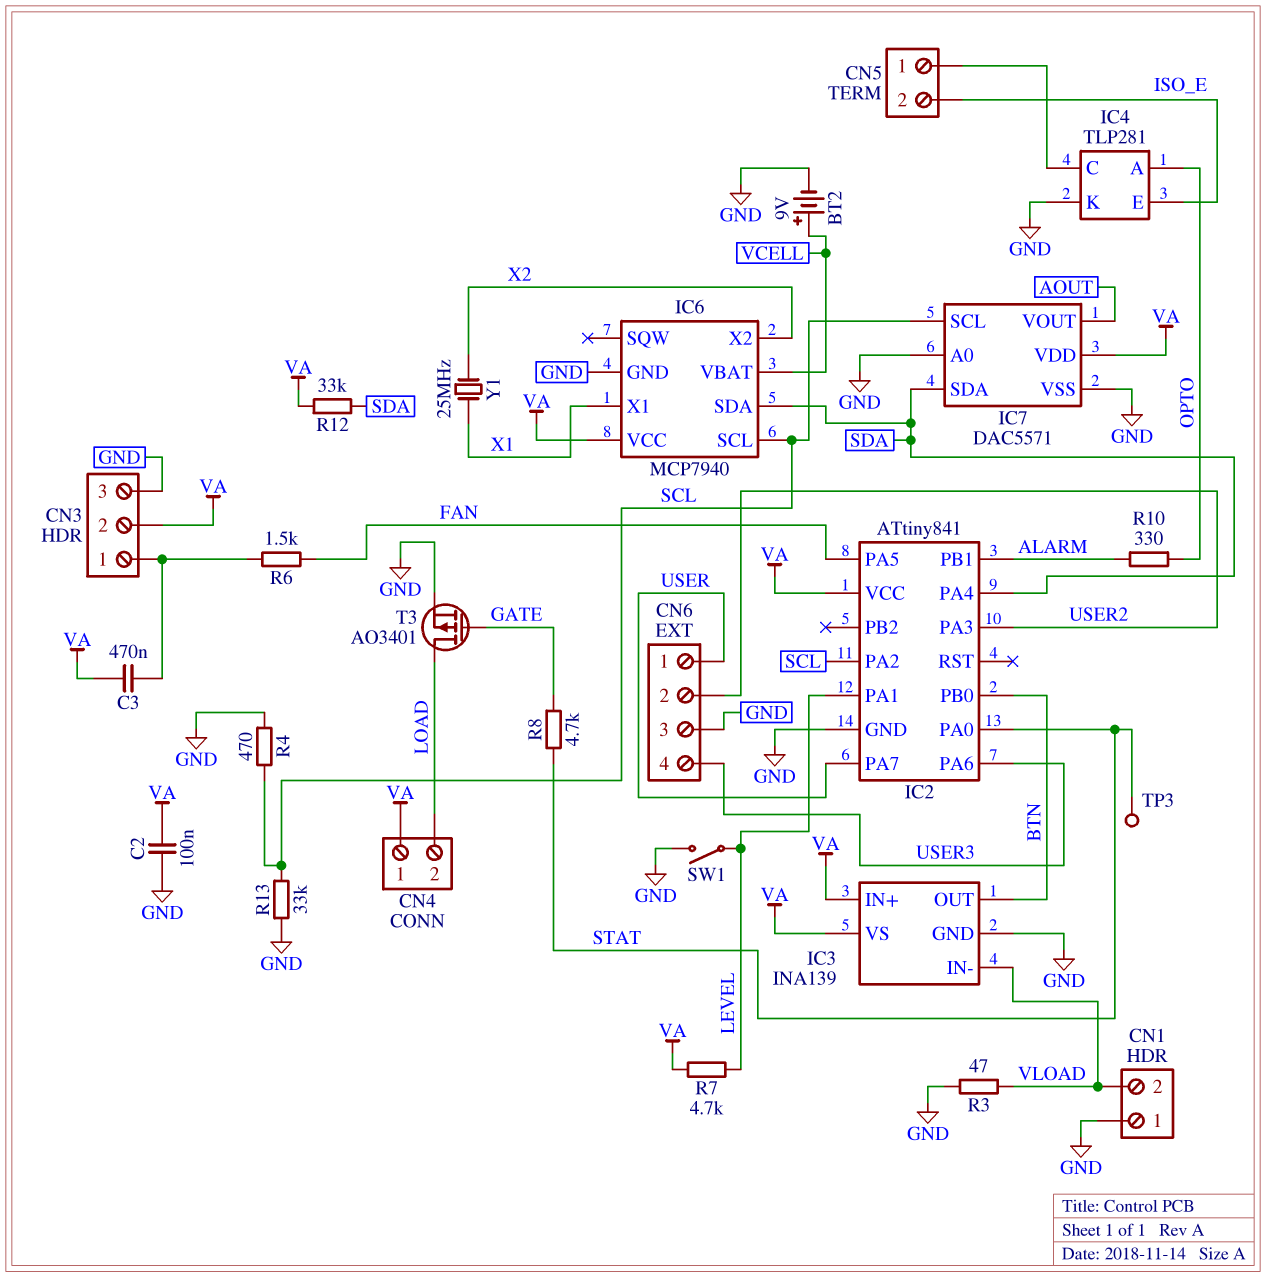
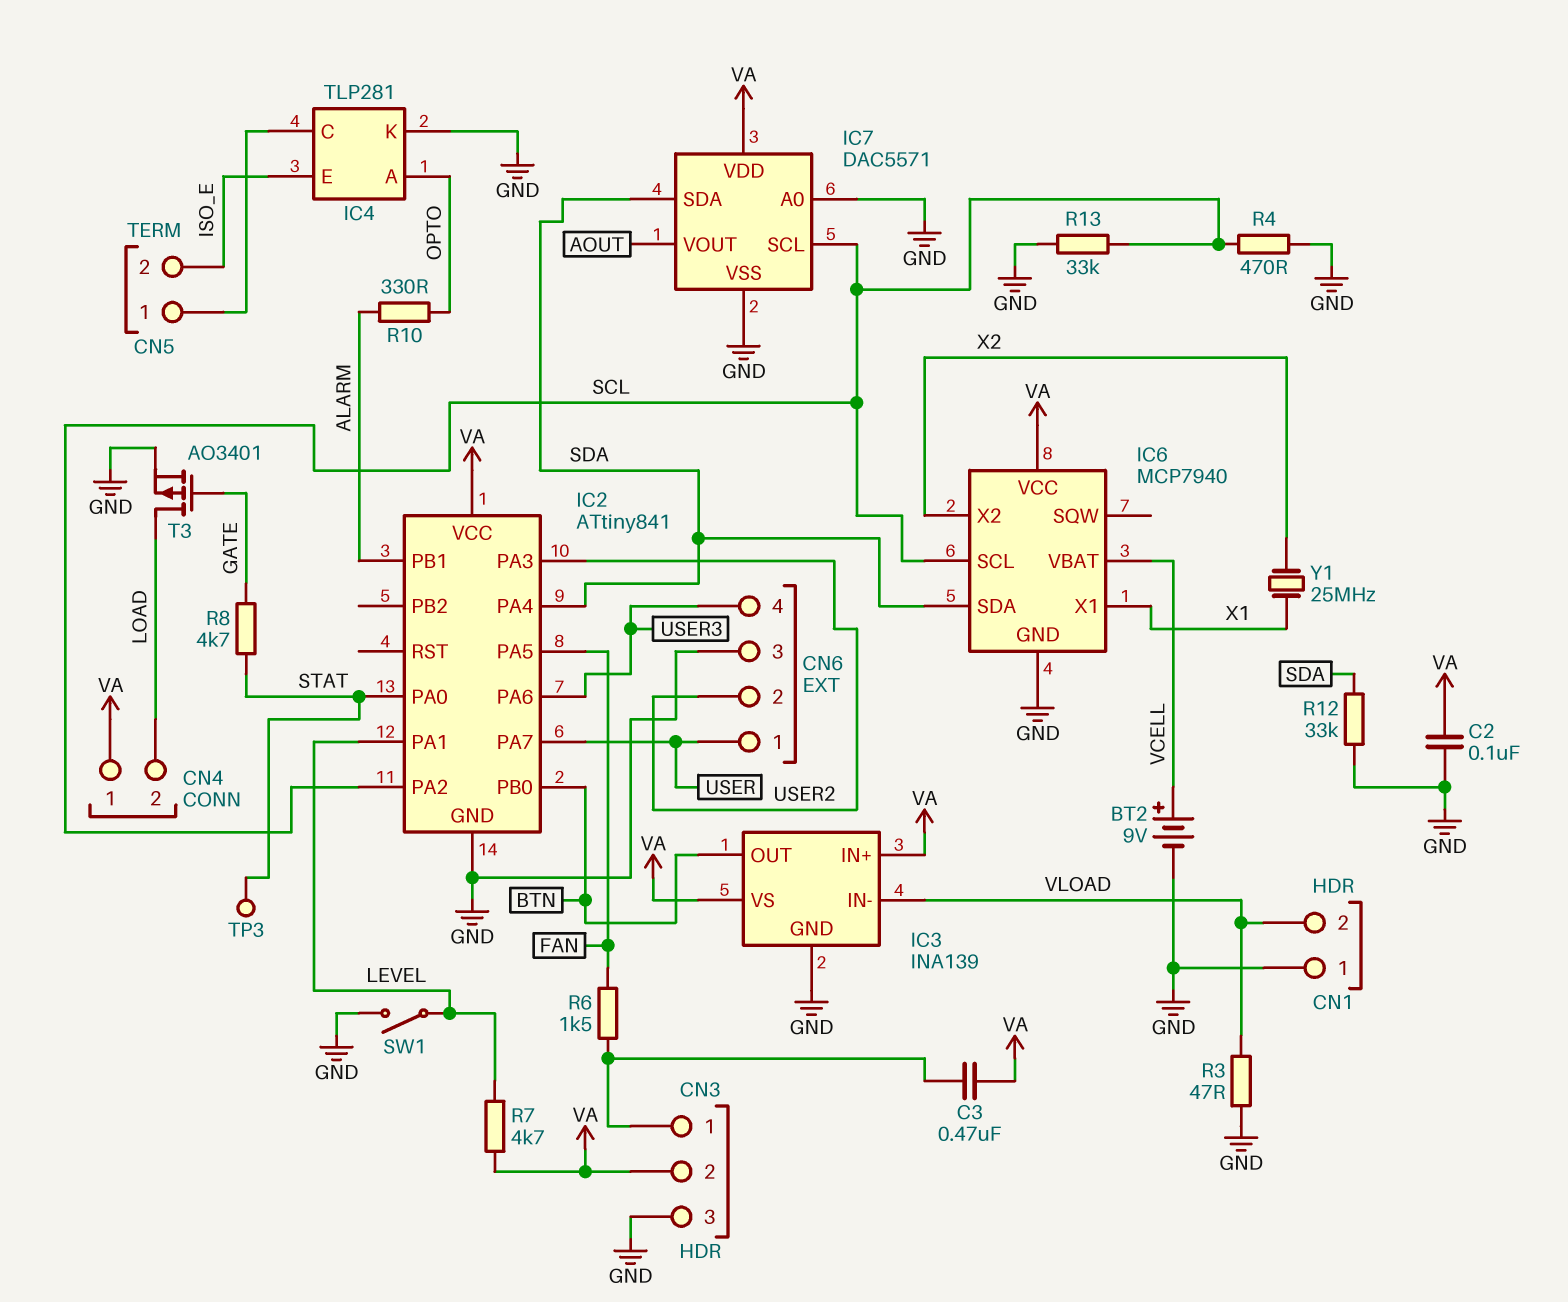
R12: 33k (SDA, VA) -> 33k (GND, SDA)

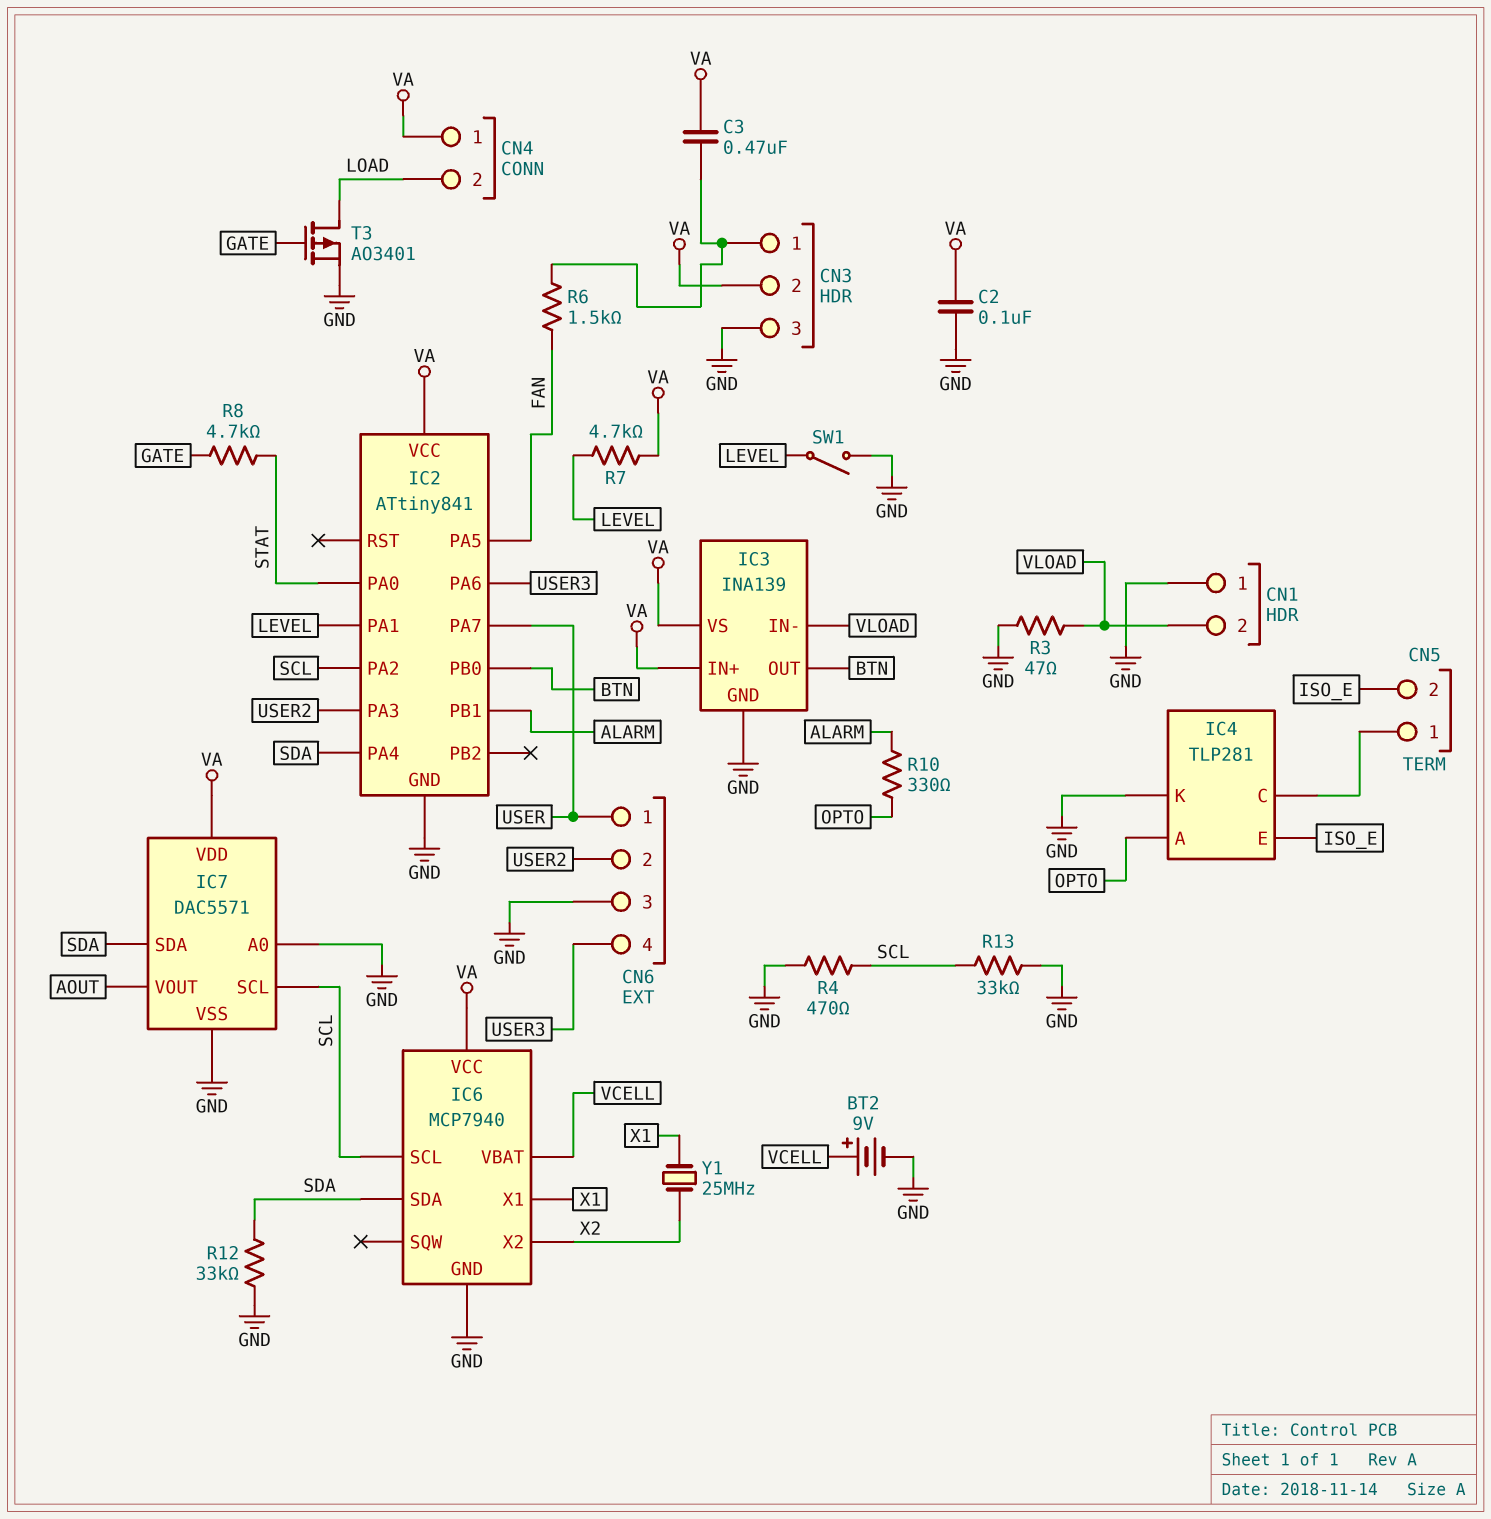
TP3: test point (STAT) -> none

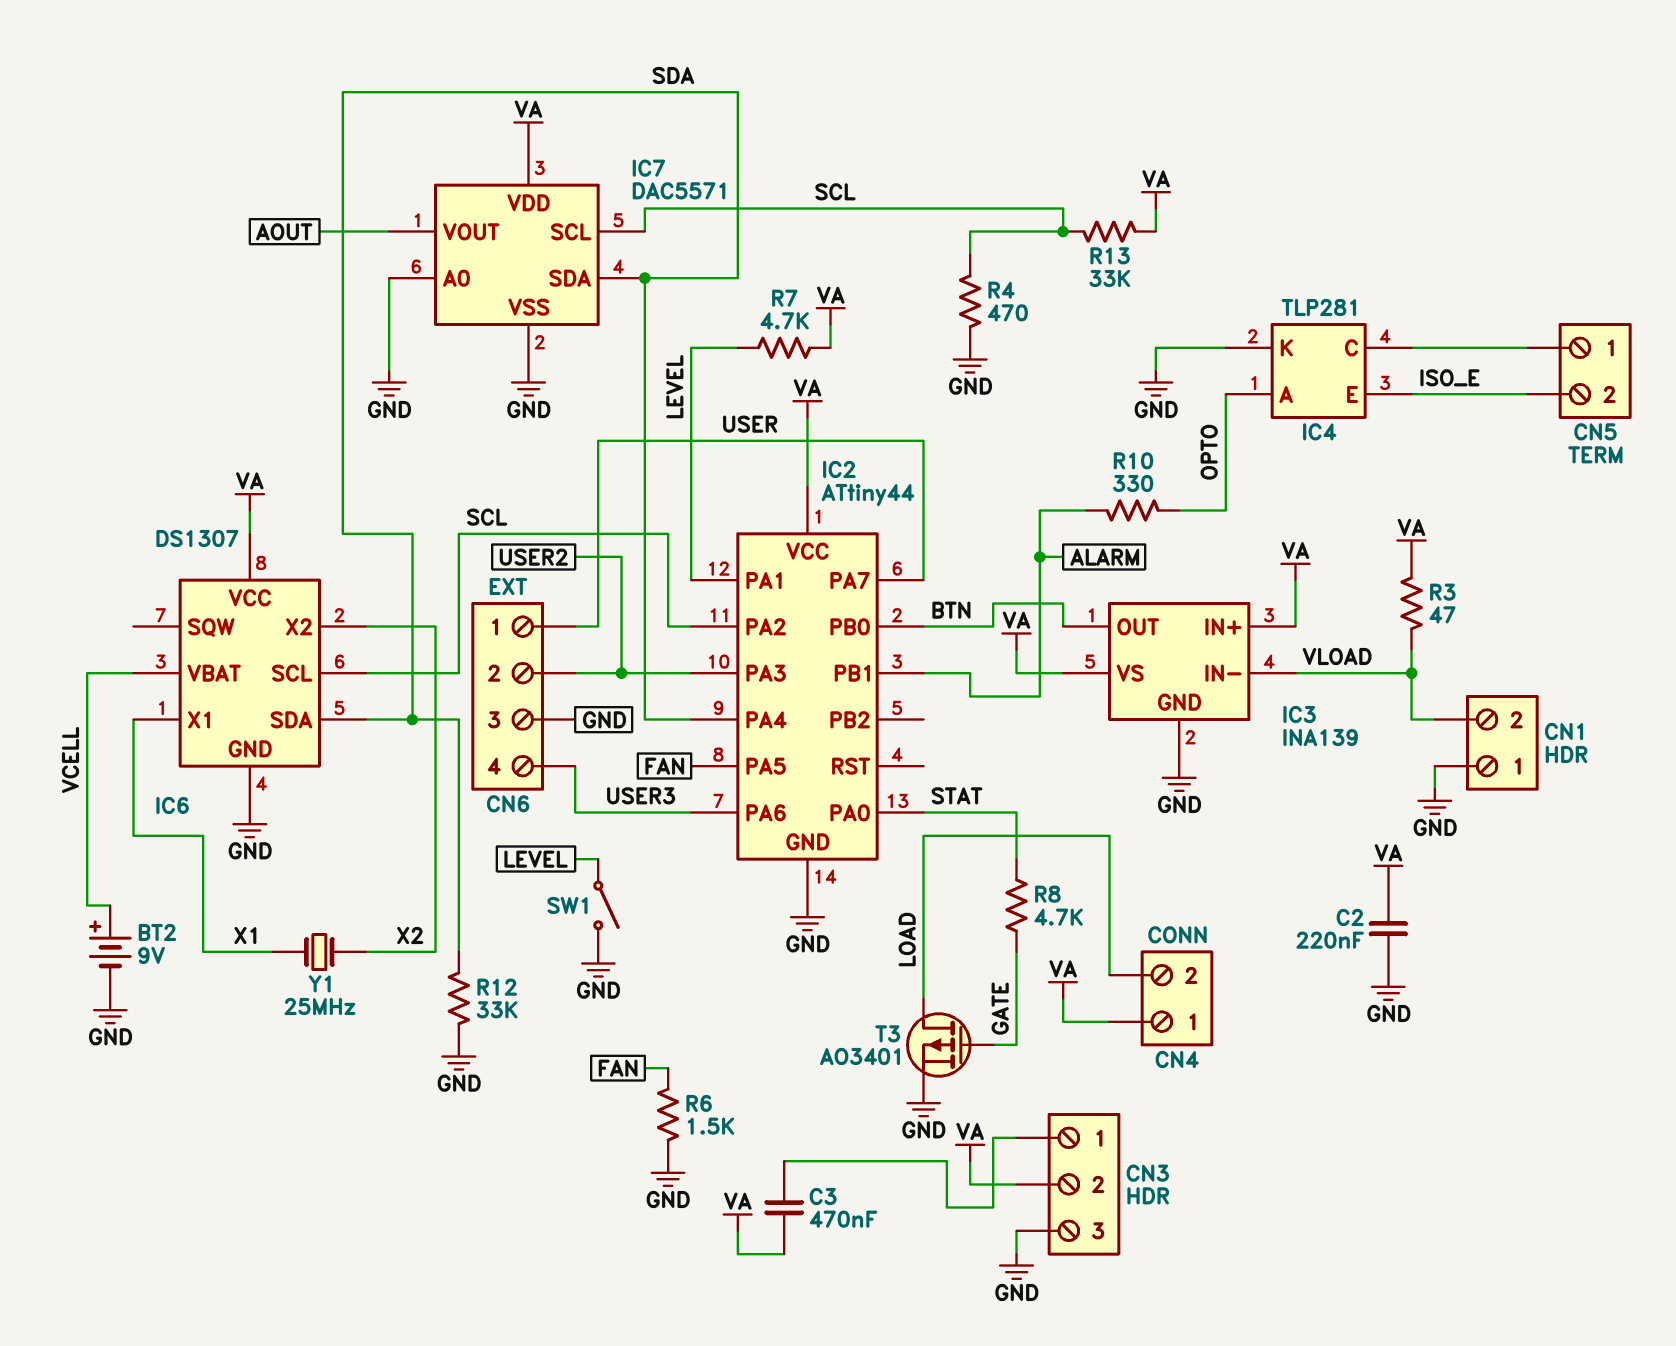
C2: 100nF (GND, VA) -> 220nF (GND, VA)
IC2: ATtiny841 -> ATtiny44
IC6: MCP7940 -> DS1307
R3: 47 (GND, VLOAD) -> 47 (VA, VLOAD)
R6: 1.5k (CN3/1, FAN) -> 1.5k (FAN, GND)
R13: 33k (GND, SCL) -> 33k (SCL, VA)

